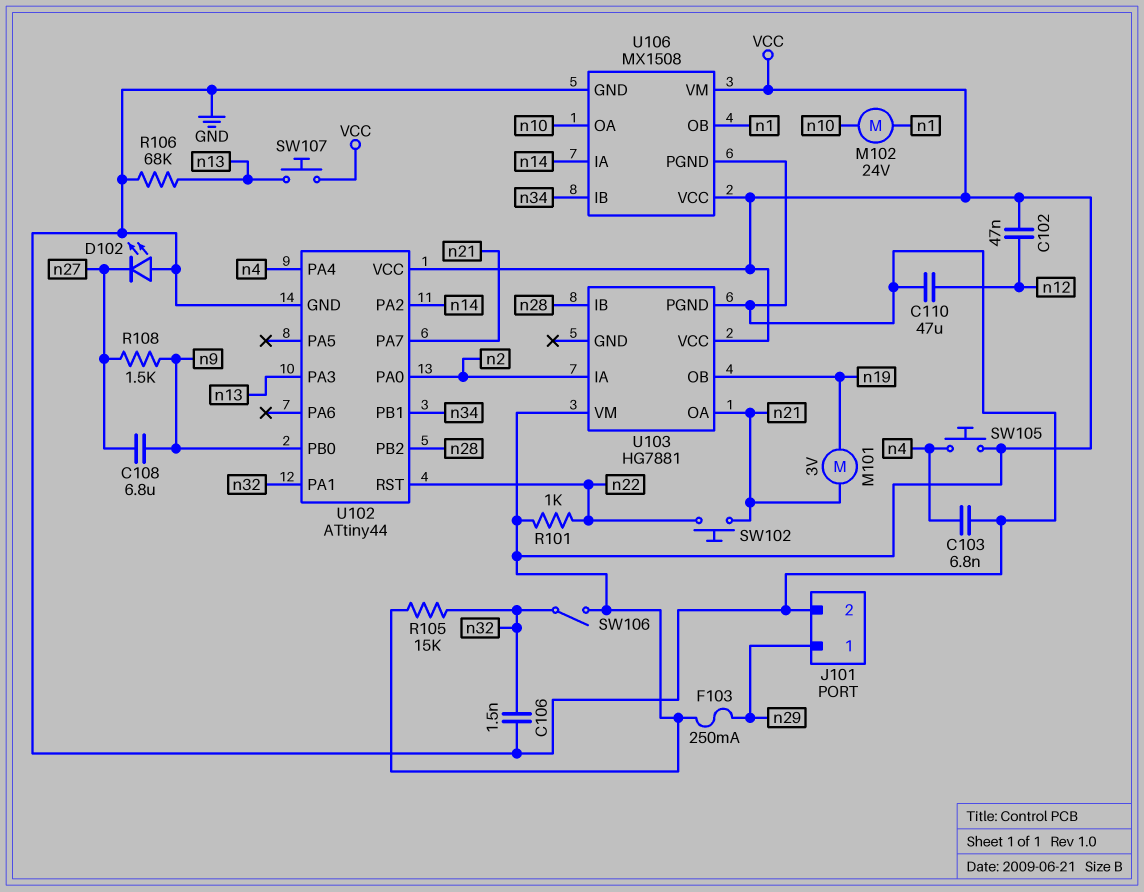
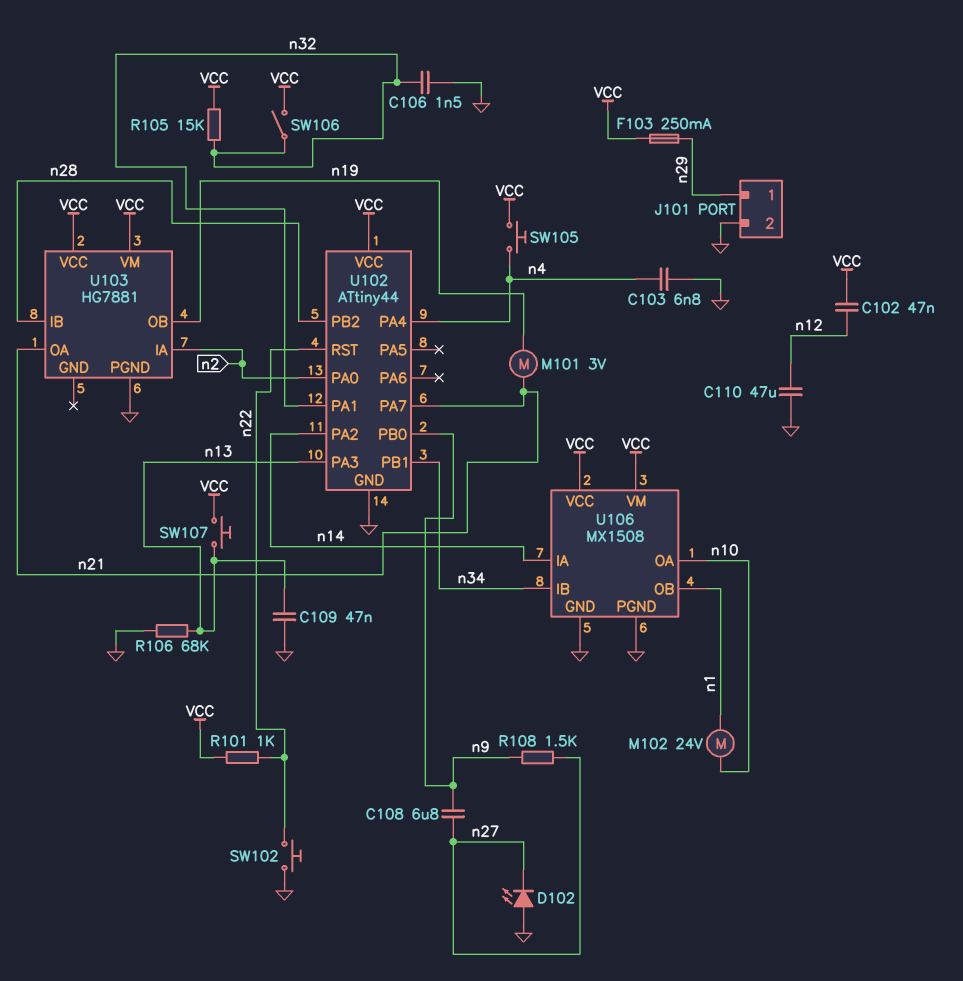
C109: none -> 47nF (GND, n13)
SW102: button (n21, n22) -> button (GND, n22)

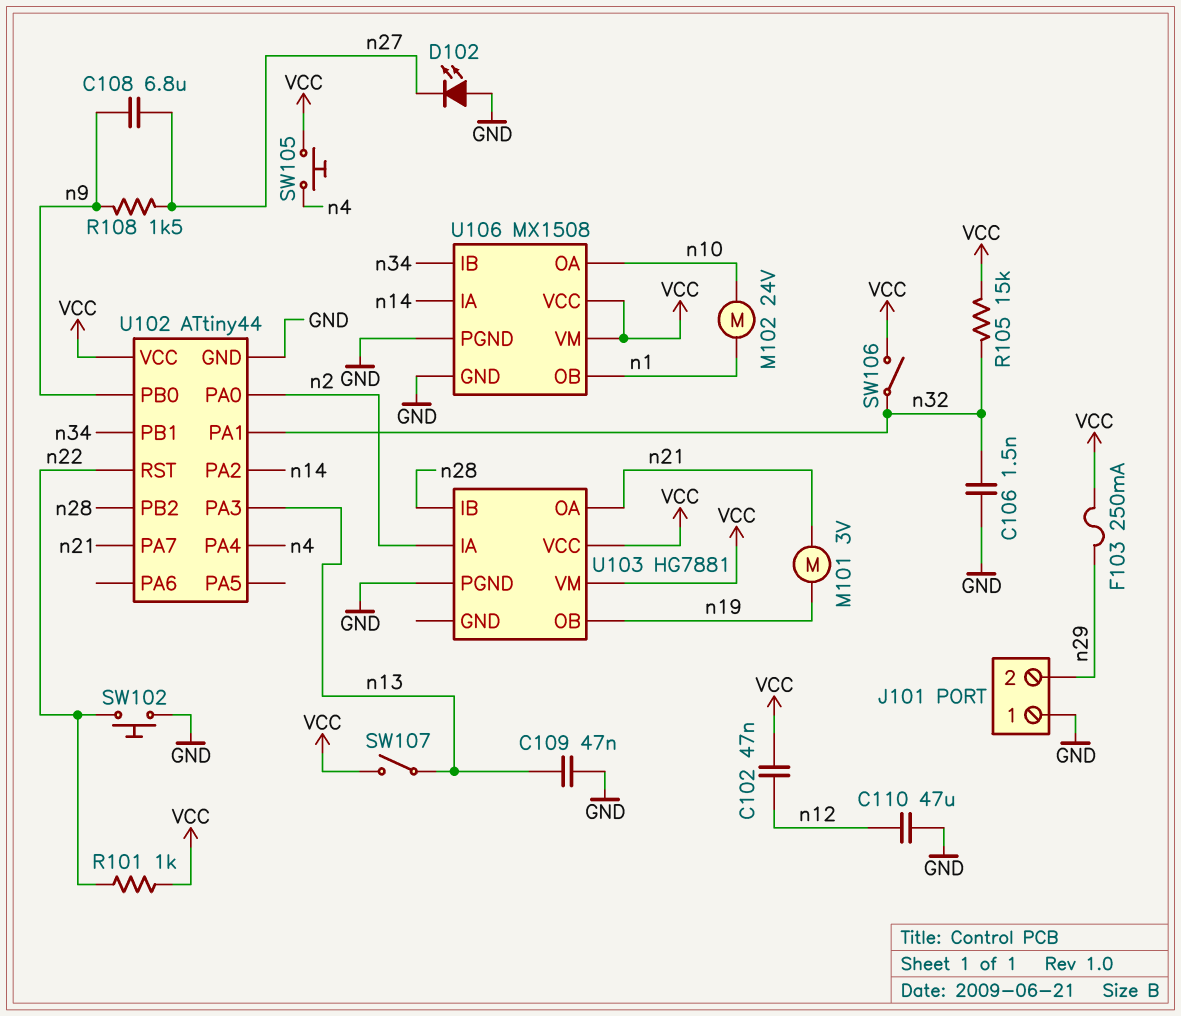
C103: 6.8nF (GND, n4) -> none
J101 pin 1: n29 -> GND
J101 pin 2: GND -> n29
R106: 68k (GND, n13) -> none
SW107: button (VCC, n13) -> switch (VCC, n13)

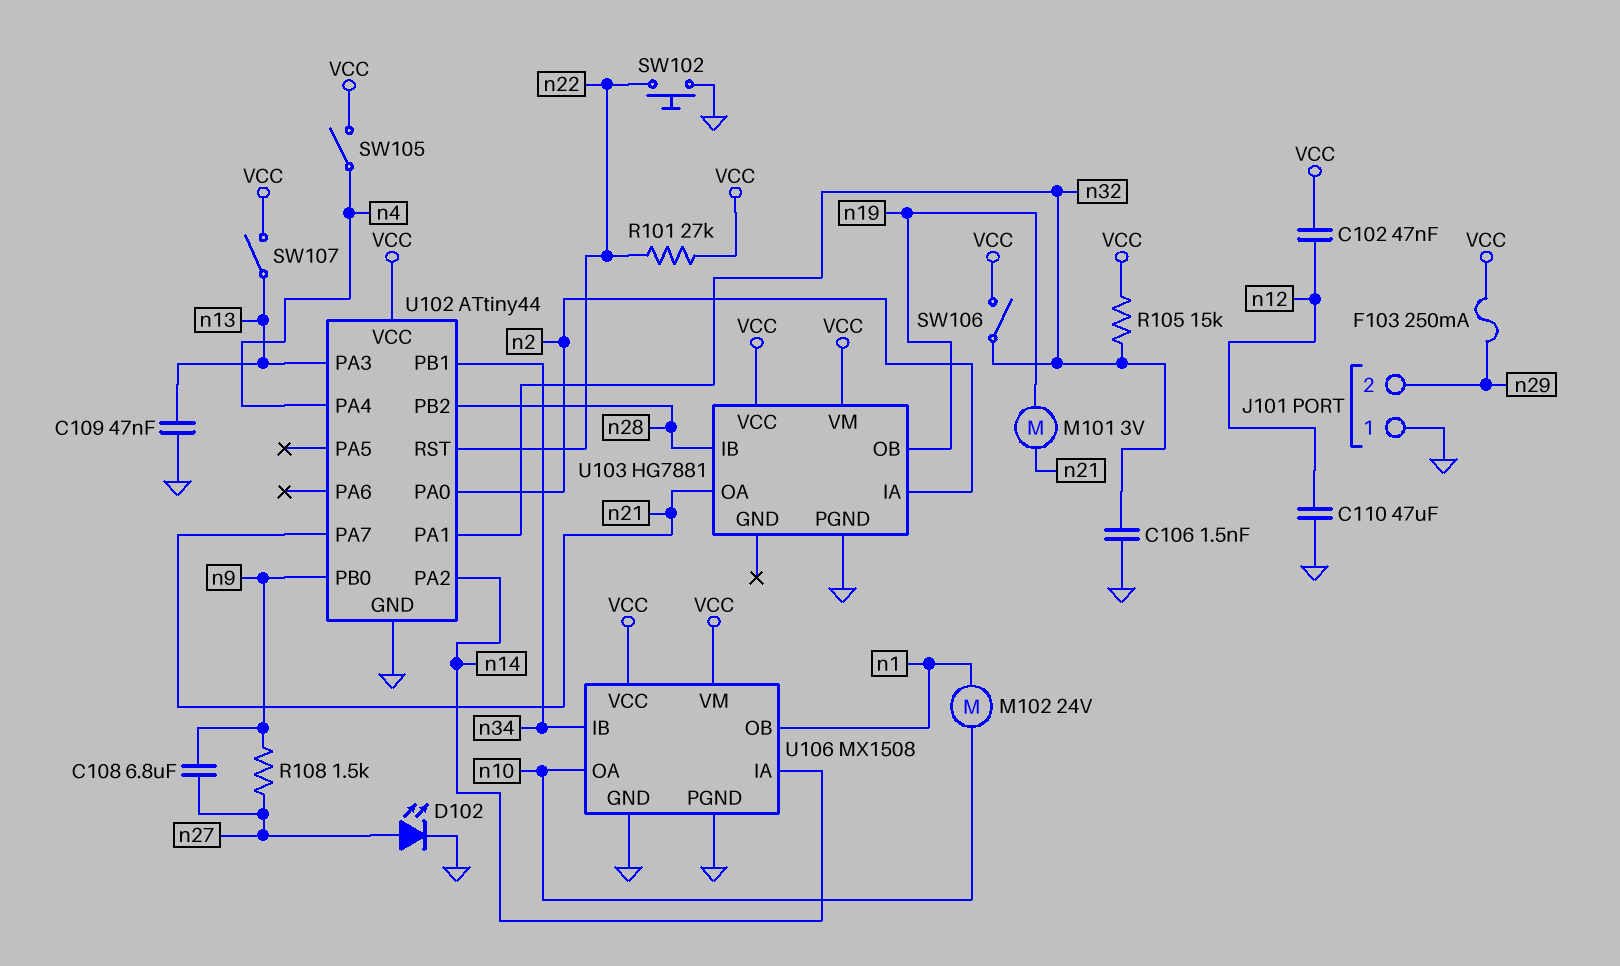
D102: LED (A GND, K n27) -> LED (A n27, K GND)
R101: 1k (VCC, n22) -> 27k (VCC, n22)
SW105: button (VCC, n4) -> switch (VCC, n4)

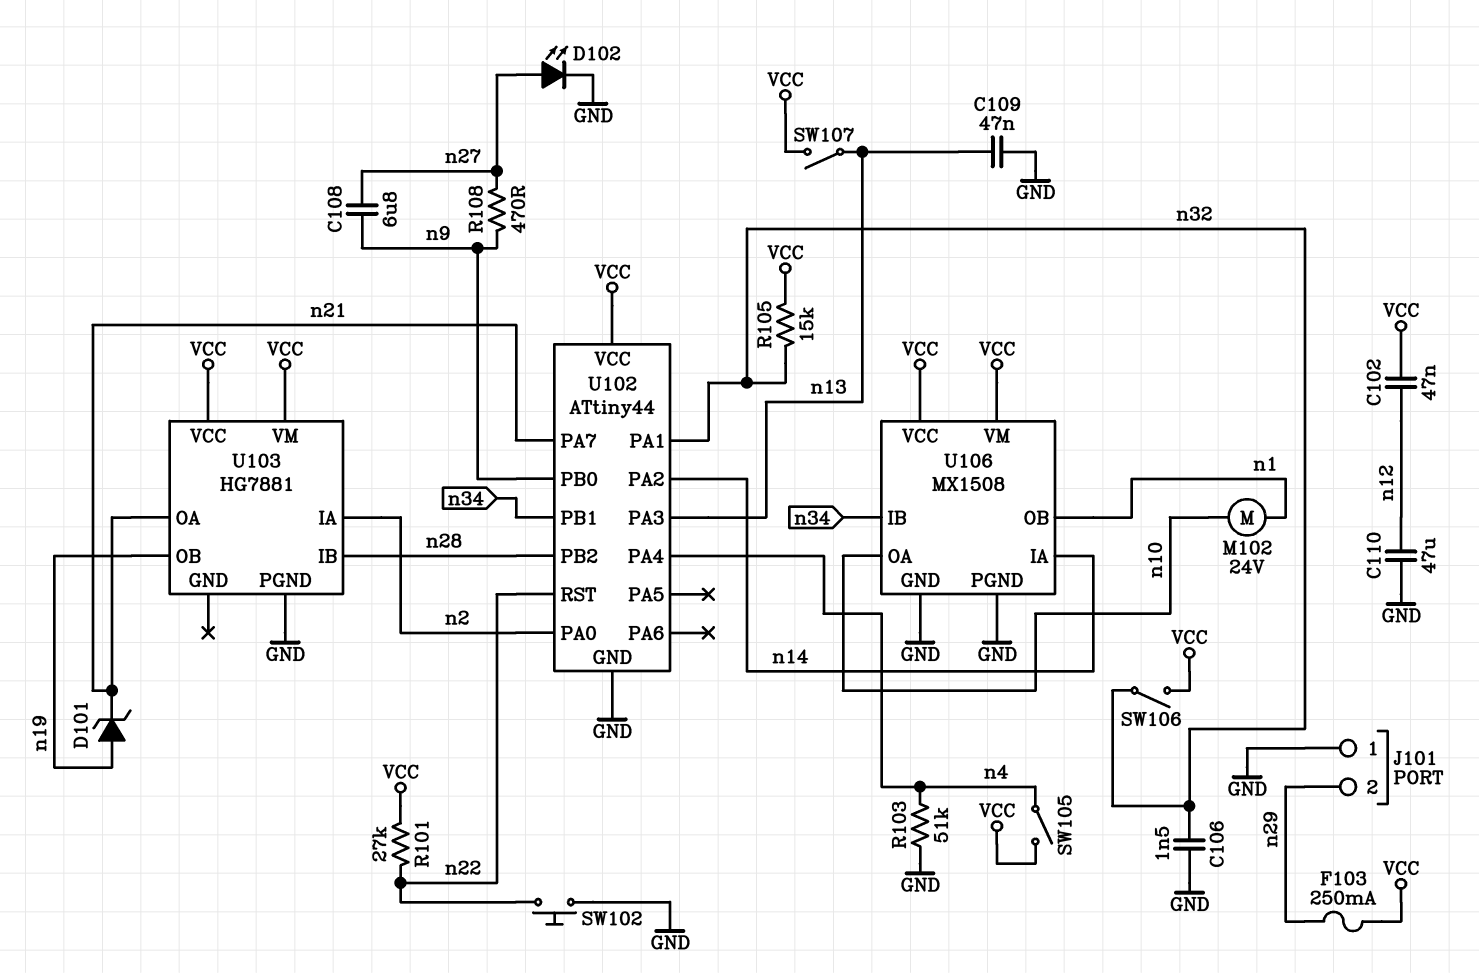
D101: none -> zener (A n19, K n21)
M101: motor 3V (n19, n21) -> none
R103: none -> 51k (GND, n4)
R108: 1.5k (n9, n27) -> 470 (n9, n27)

